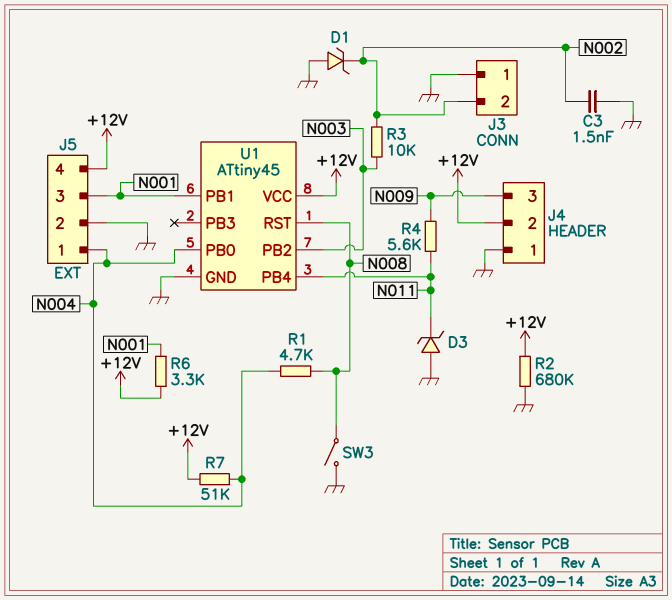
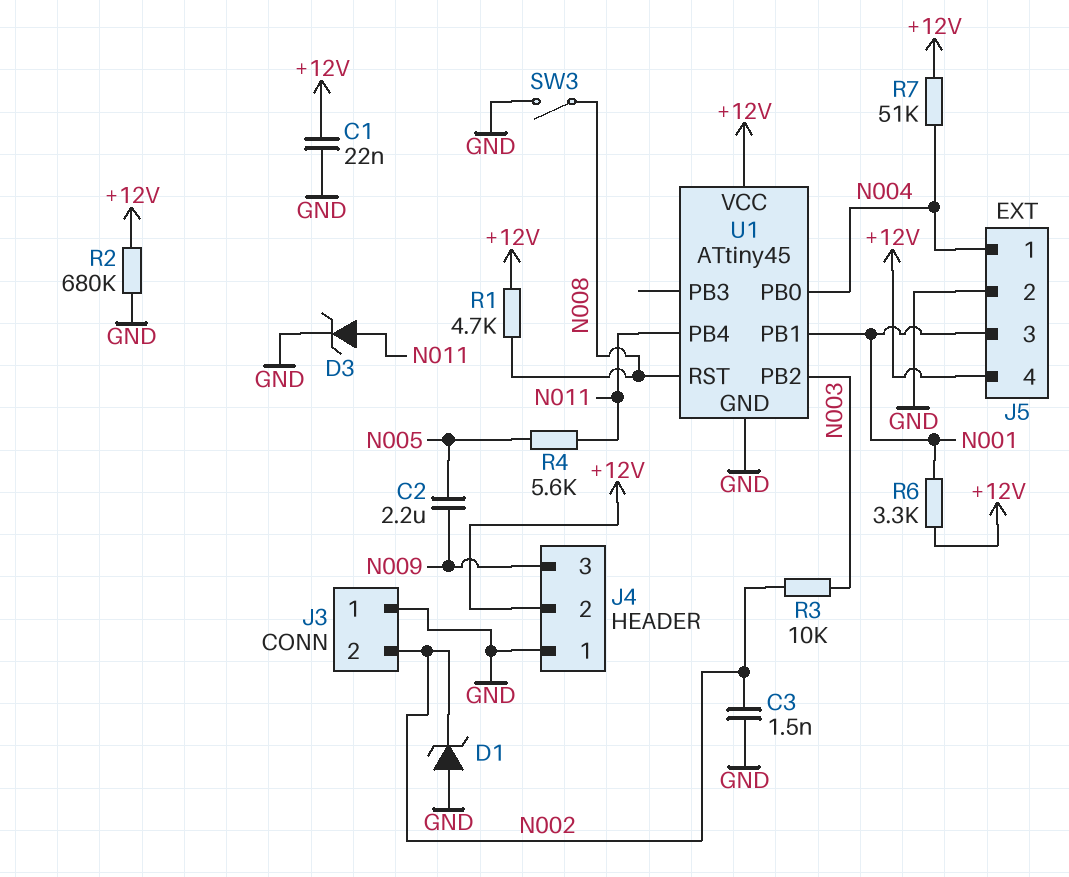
C1: none -> 22nF (+12V, GND)
C2: none -> 2.2uF (N005, N009)
D3: zener (A GND, K N011) -> zener (A N011, K GND)
R1: 4.7k (N004, N008) -> 4.7k (+12V, N008)
R4: 5.6k (N009, N011) -> 5.6k (N005, N011)

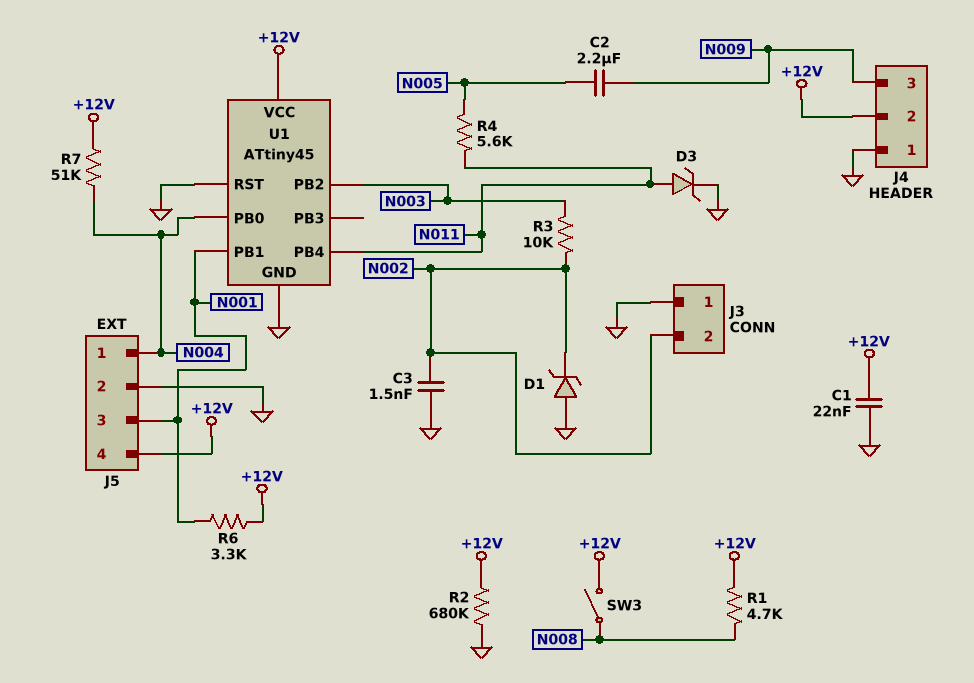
SW3: switch (GND, N008) -> switch (+12V, N008)
U1 pin RST: N008 -> GND

